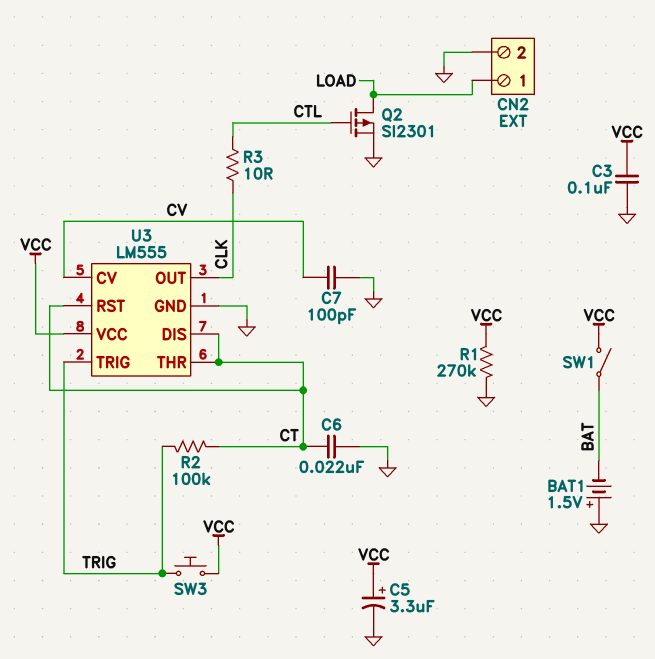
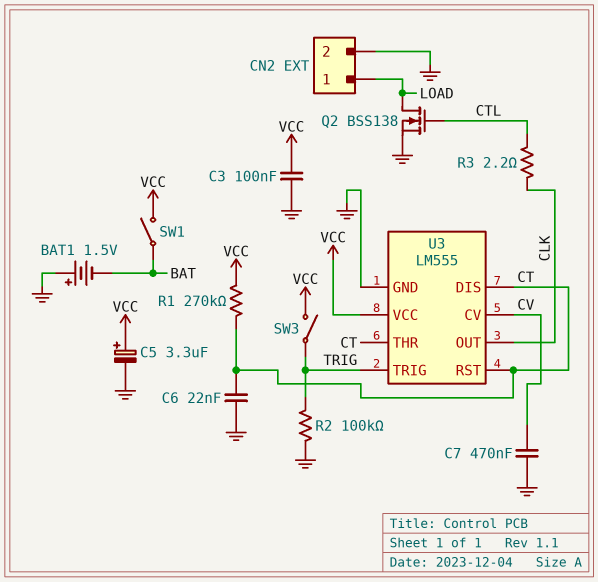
C7: 100pF (CV, GND) -> 470nF (CV, GND)
Q2: PMOS SI2301 (G CTL, D LOAD, S GND) -> NMOS BSS138 (G CTL, D LOAD, S GND)
R1: 270k (GND, VCC) -> 270k (CT, VCC)
R2: 100k (CT, TRIG) -> 100k (GND, TRIG)
R3: 10 (CLK, CTL) -> 2.2 (CLK, CTL)
SW3: button (TRIG, VCC) -> switch (TRIG, VCC)

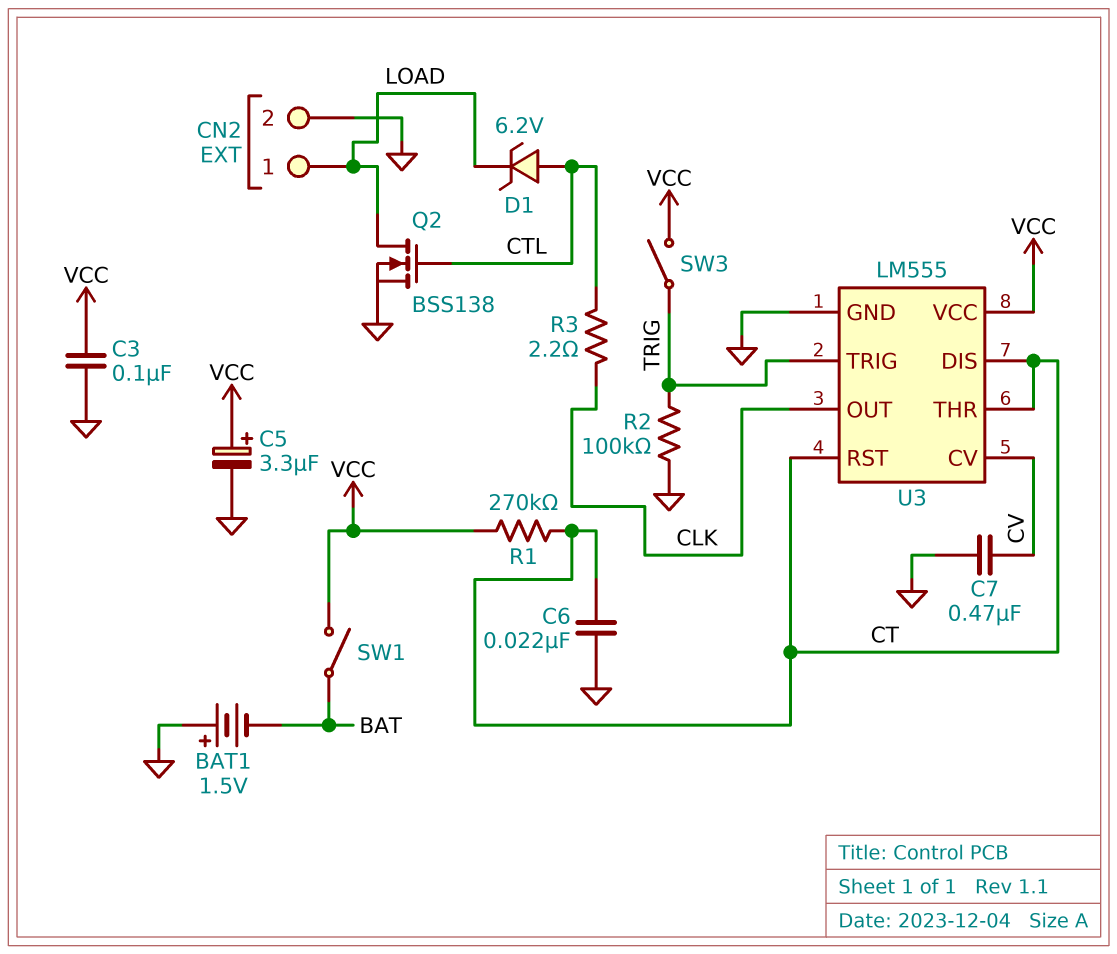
D1: none -> zener 6.2V (A CTL, K LOAD)

